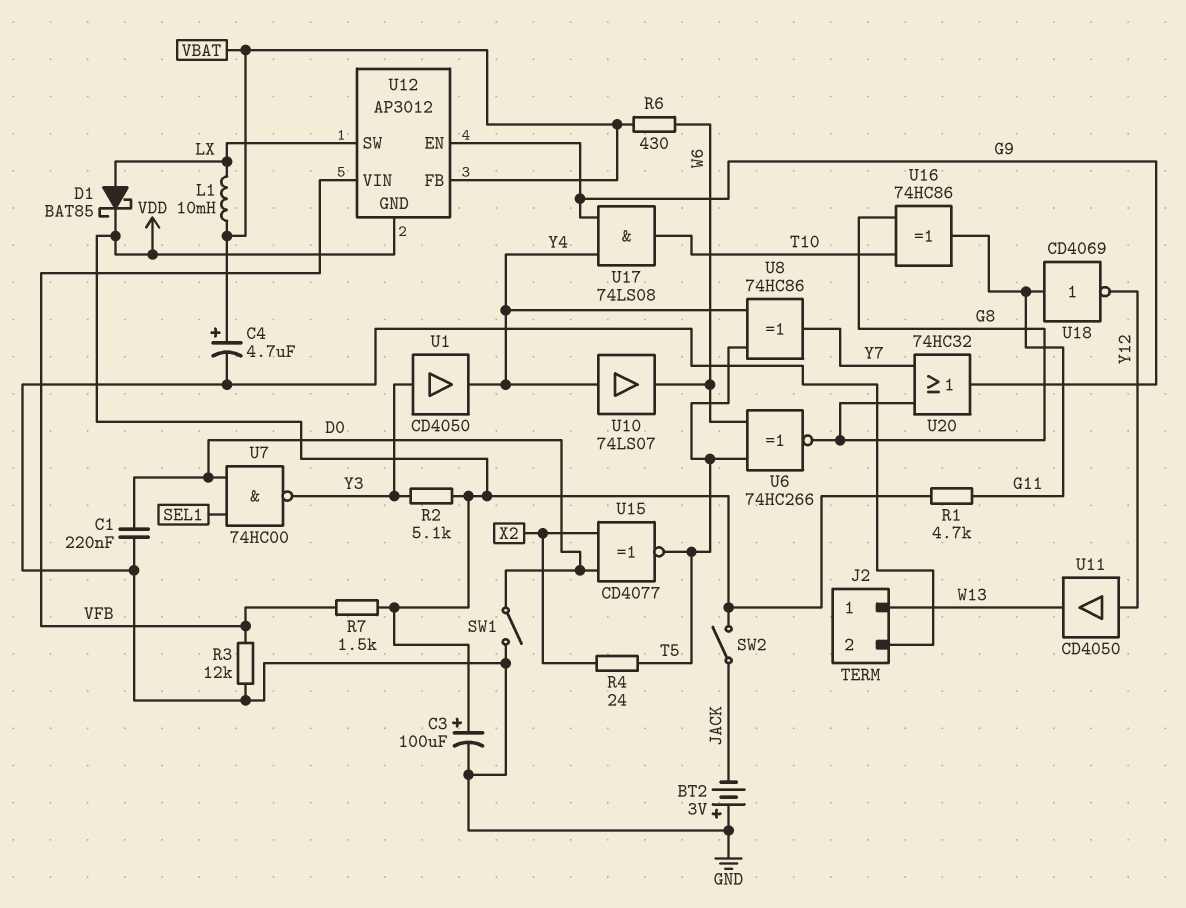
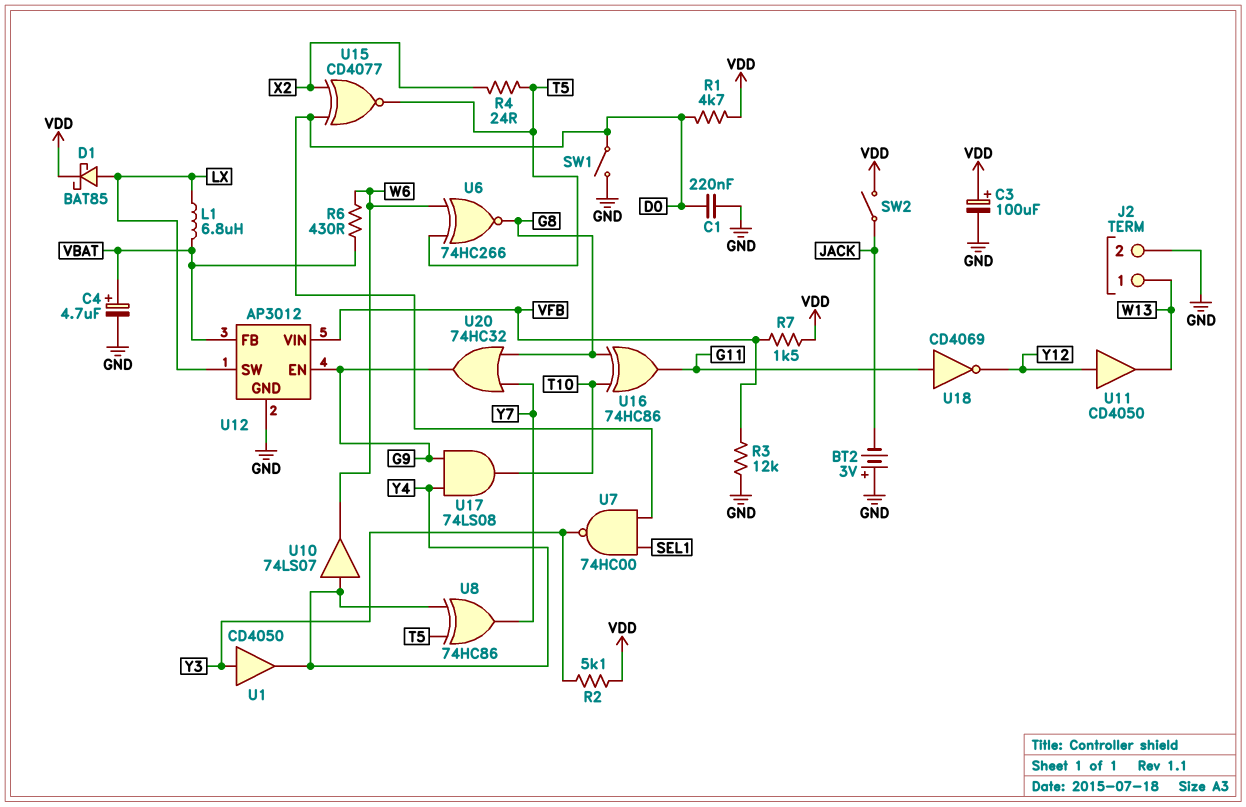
L1: 10mH (LX, VBAT) -> 6.8uH (LX, VBAT)
R1: 4.7k (G11, VDD) -> 4.7k (D0, VDD)
U12 pin GND: VDD -> GND

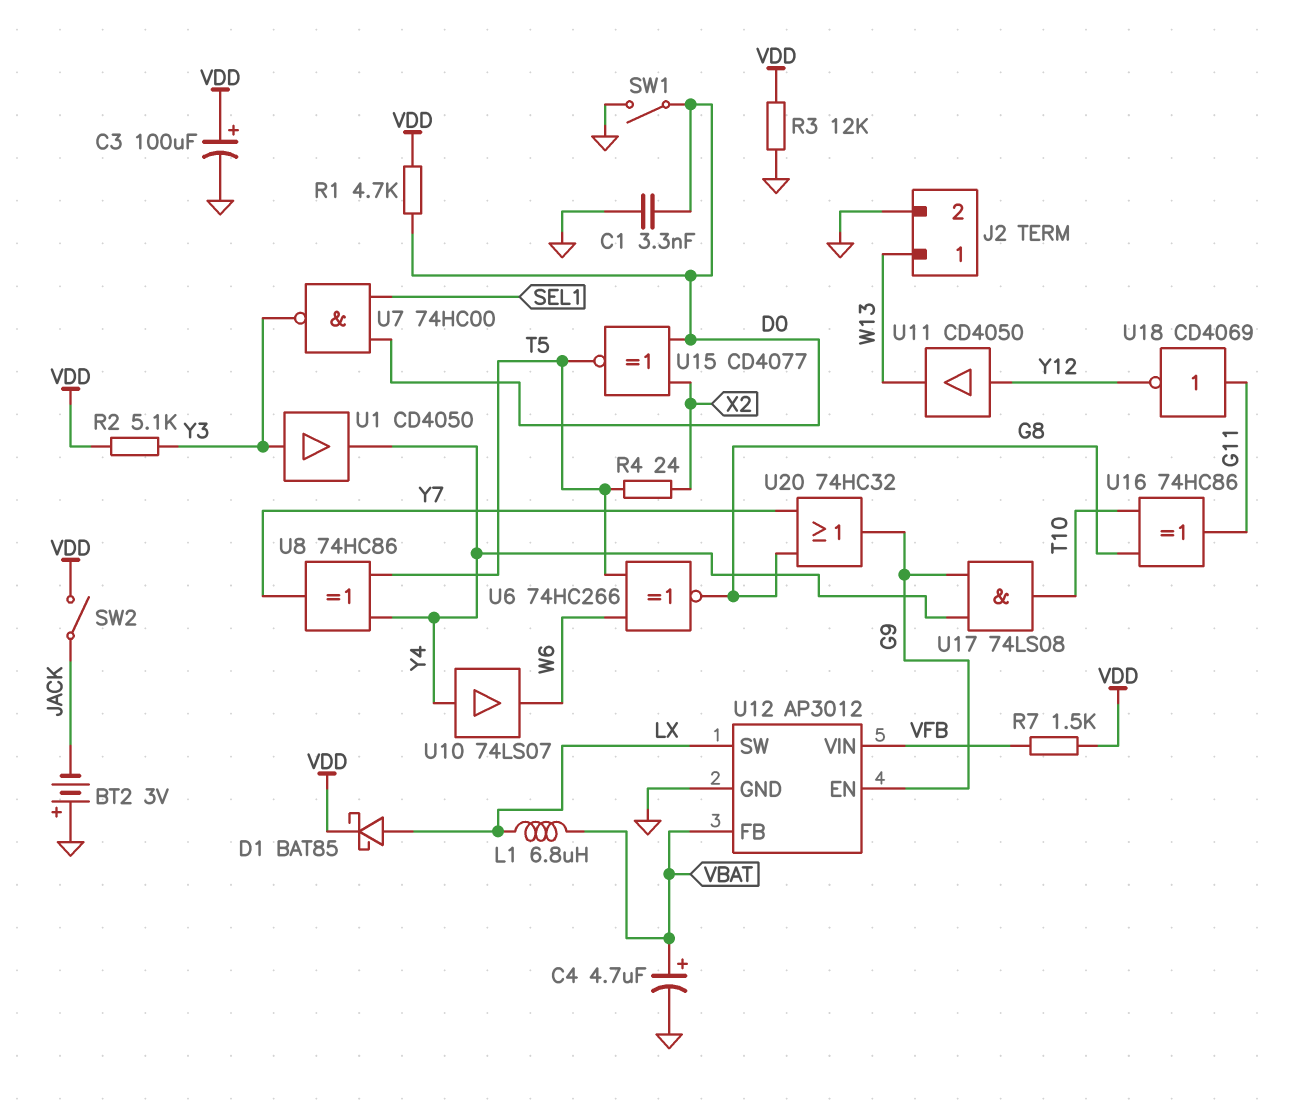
C1: 220nF (D0, GND) -> 3.3nF (D0, GND)
R3: 12k (GND, VFB) -> 12k (GND, VDD)
R6: 430 (VBAT, W6) -> none

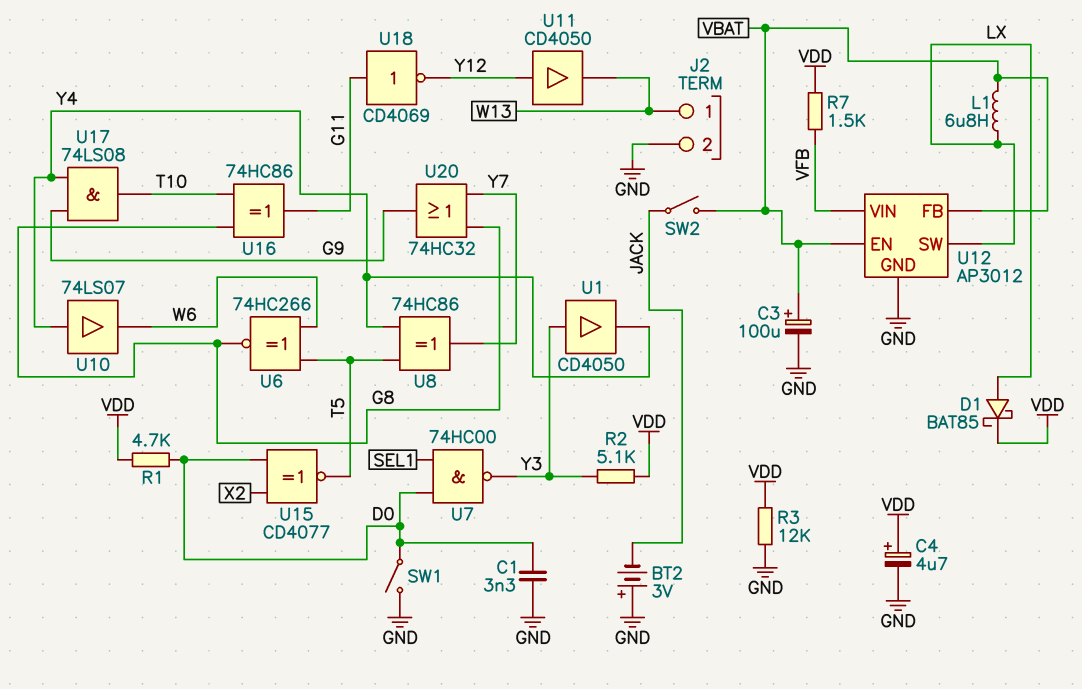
C3: 100uF (plus VDD, minus GND) -> 100uF (plus VBAT, minus GND)
C4: 4.7uF (plus VBAT, minus GND) -> 4.7uF (plus VDD, minus GND)
R4: 24 (T5, X2) -> none
SW2: switch (JACK, VDD) -> switch (JACK, VBAT)
U12 pin EN: G9 -> VBAT

